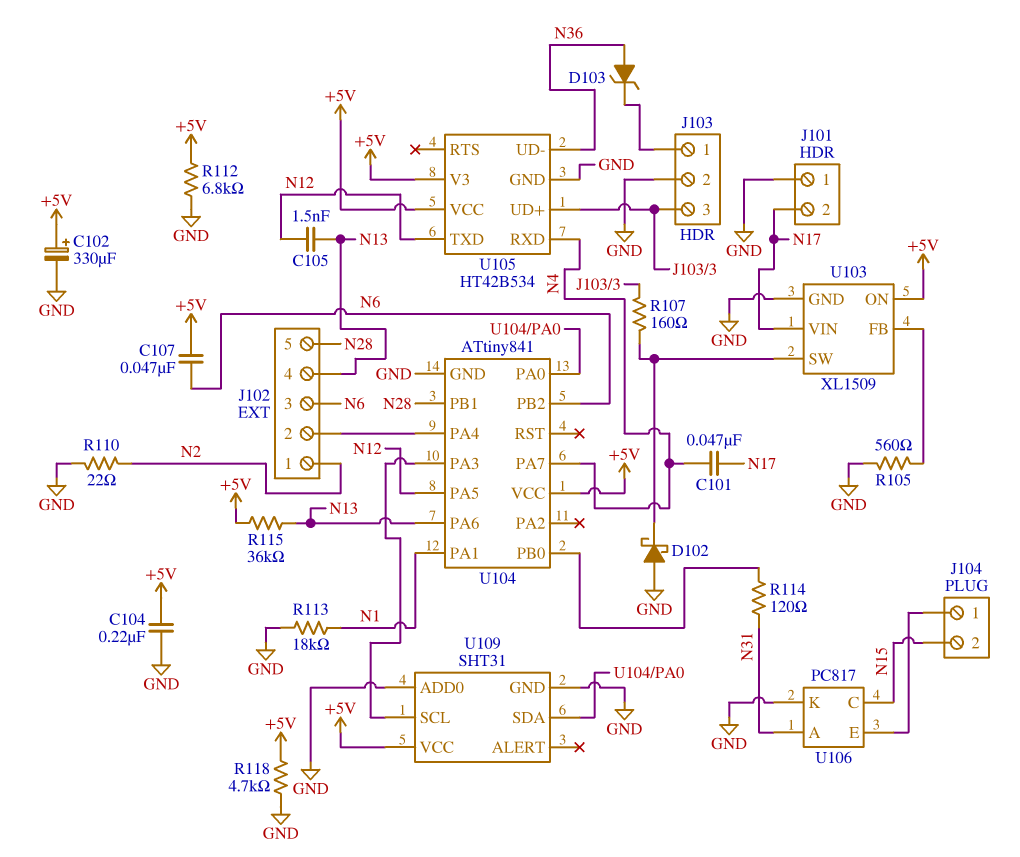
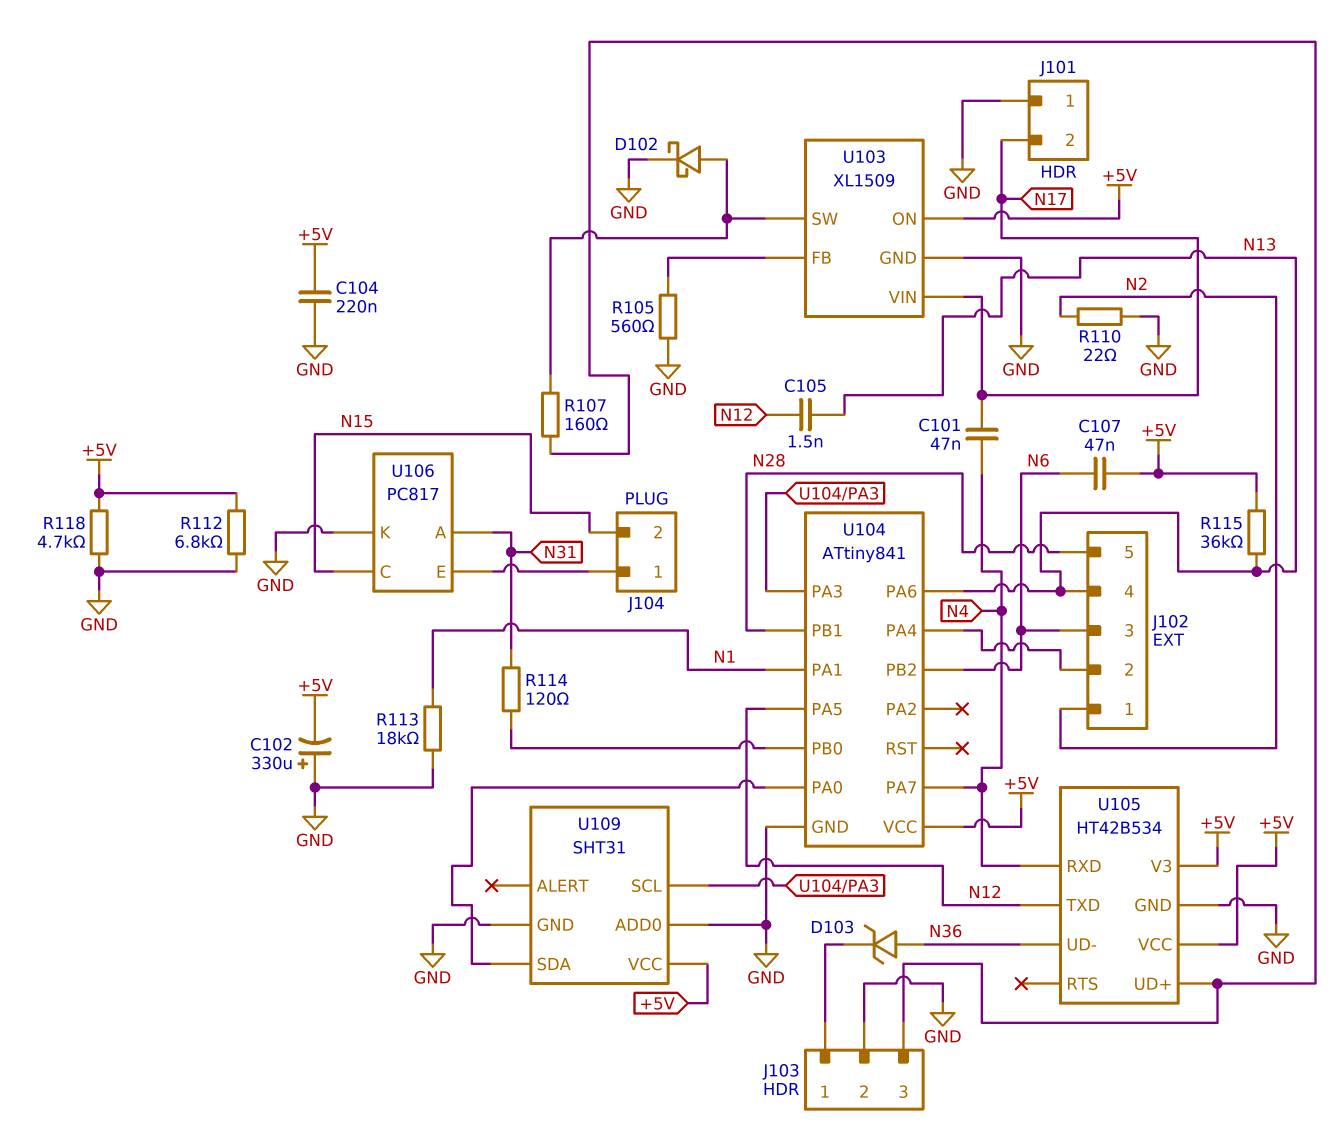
C102: 330uF (plus +5V, minus GND) -> 330uF (plus GND, minus +5V)
D102: schottky (A GND, K U103/SW) -> schottky (A U103/SW, K GND)

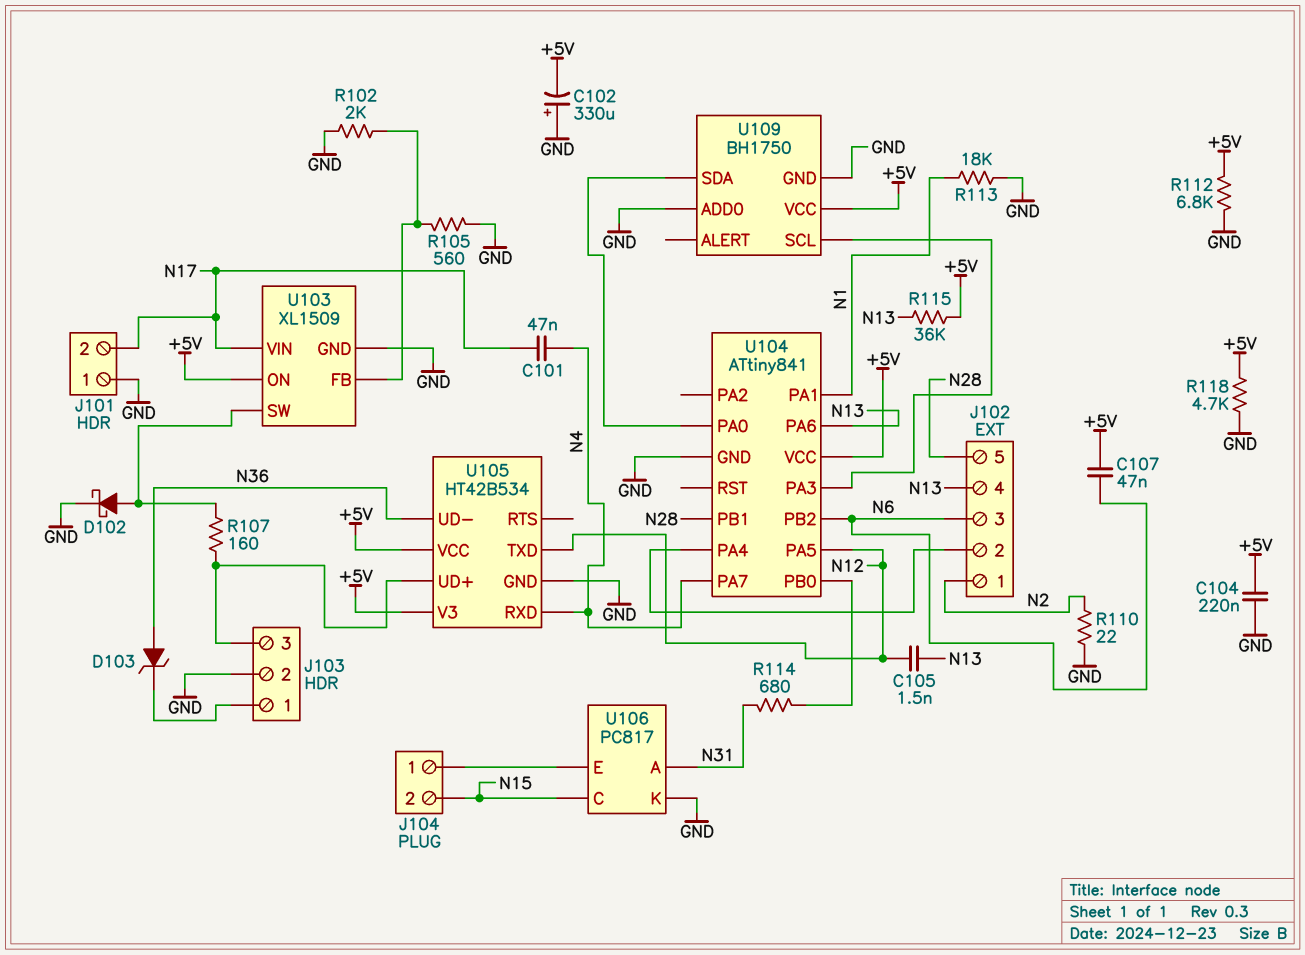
R102: none -> 2k (GND, U103/FB)
R114: 120 (N31, U104/PB0) -> 680 (N31, U104/PB0)
U109: SHT31 -> BH1750

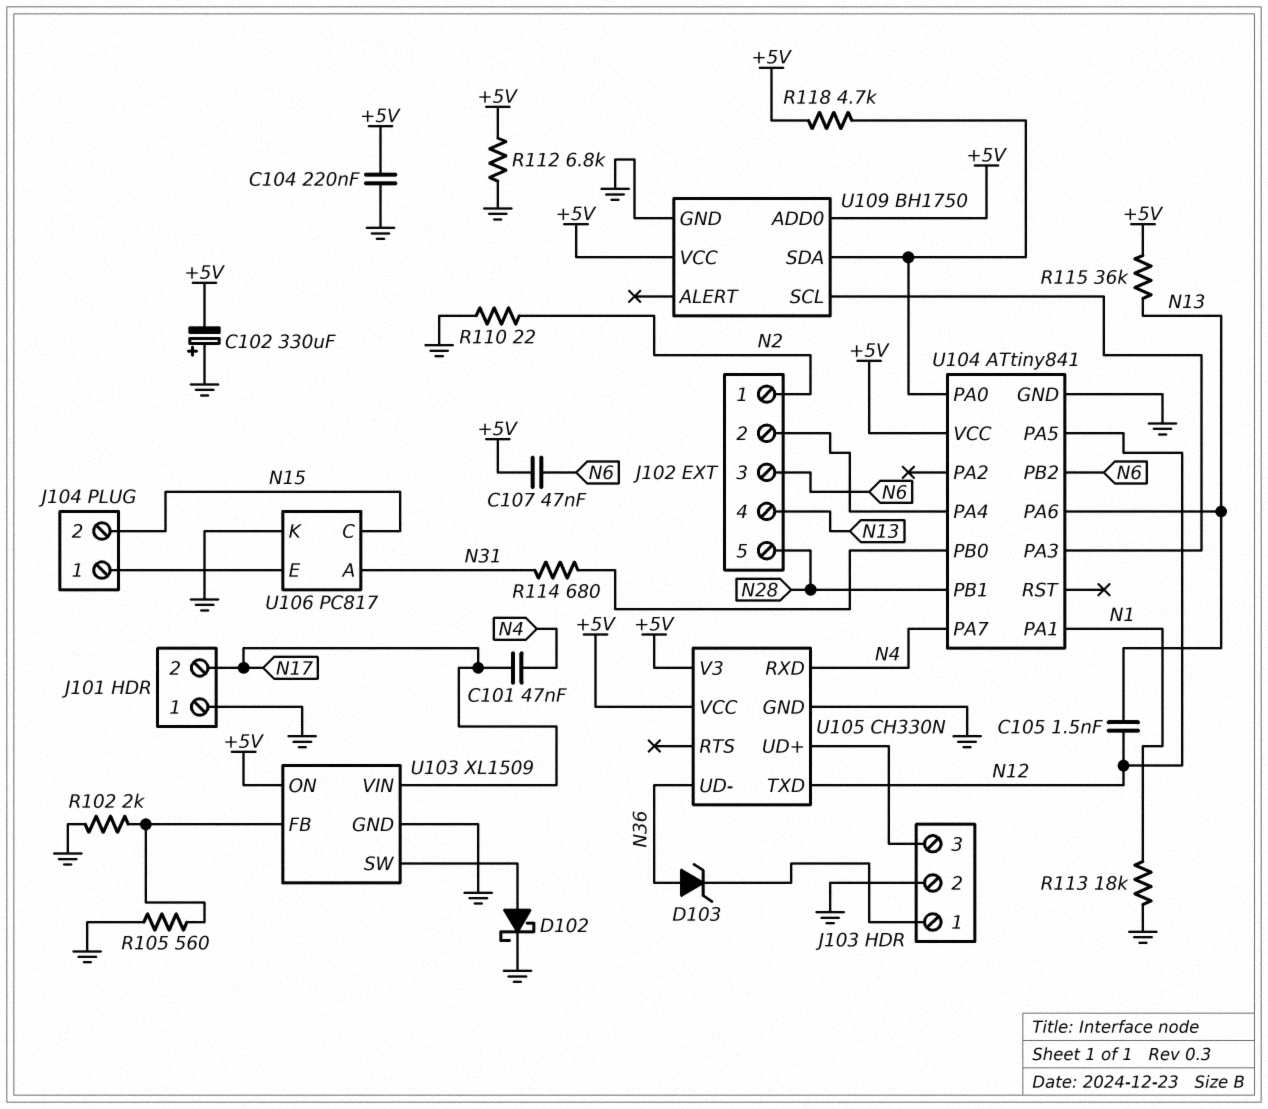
R107: 160 (J103/3, U103/SW) -> none
R118: 4.7k (+5V, GND) -> 4.7k (+5V, U104/PA0)
U105: HT42B534 -> CH330N
U109 pin ADD0: GND -> +5V

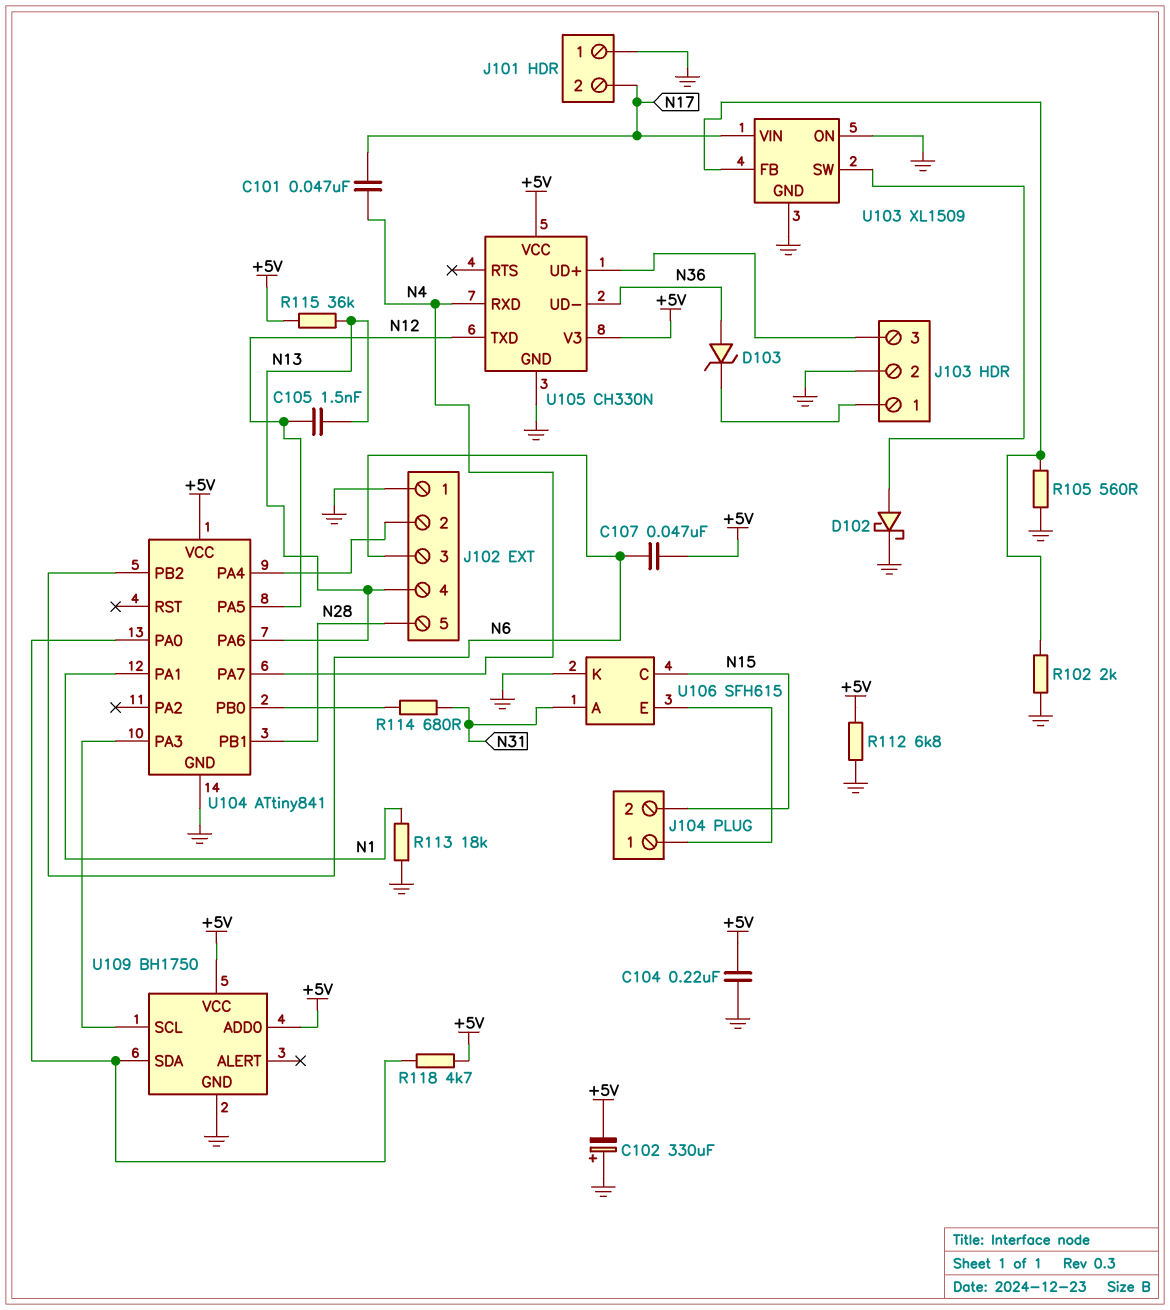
J102 pin 1: N2 -> GND
R110: 22 (GND, N2) -> none
U103 pin ON: +5V -> GND
U106: PC817 -> SFH615

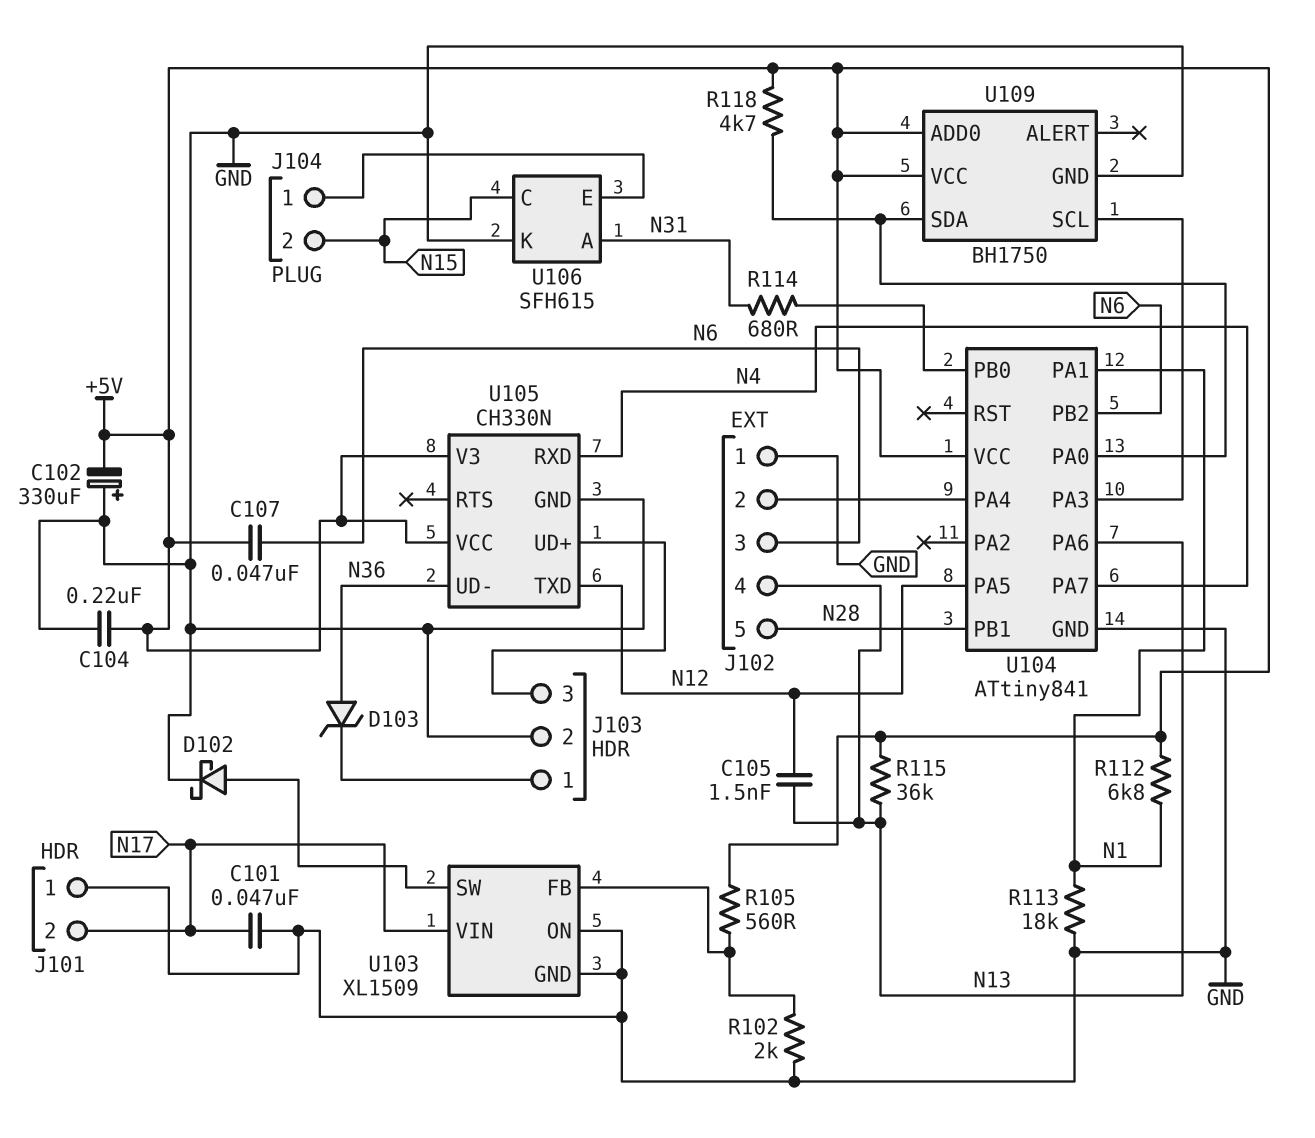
C101: 47nF (N4, N17) -> 47nF (GND, N17)
R105: 560 (GND, U103/FB) -> 560 (+5V, U103/FB)
R112: 6.8k (+5V, GND) -> 6.8k (+5V, N1)

